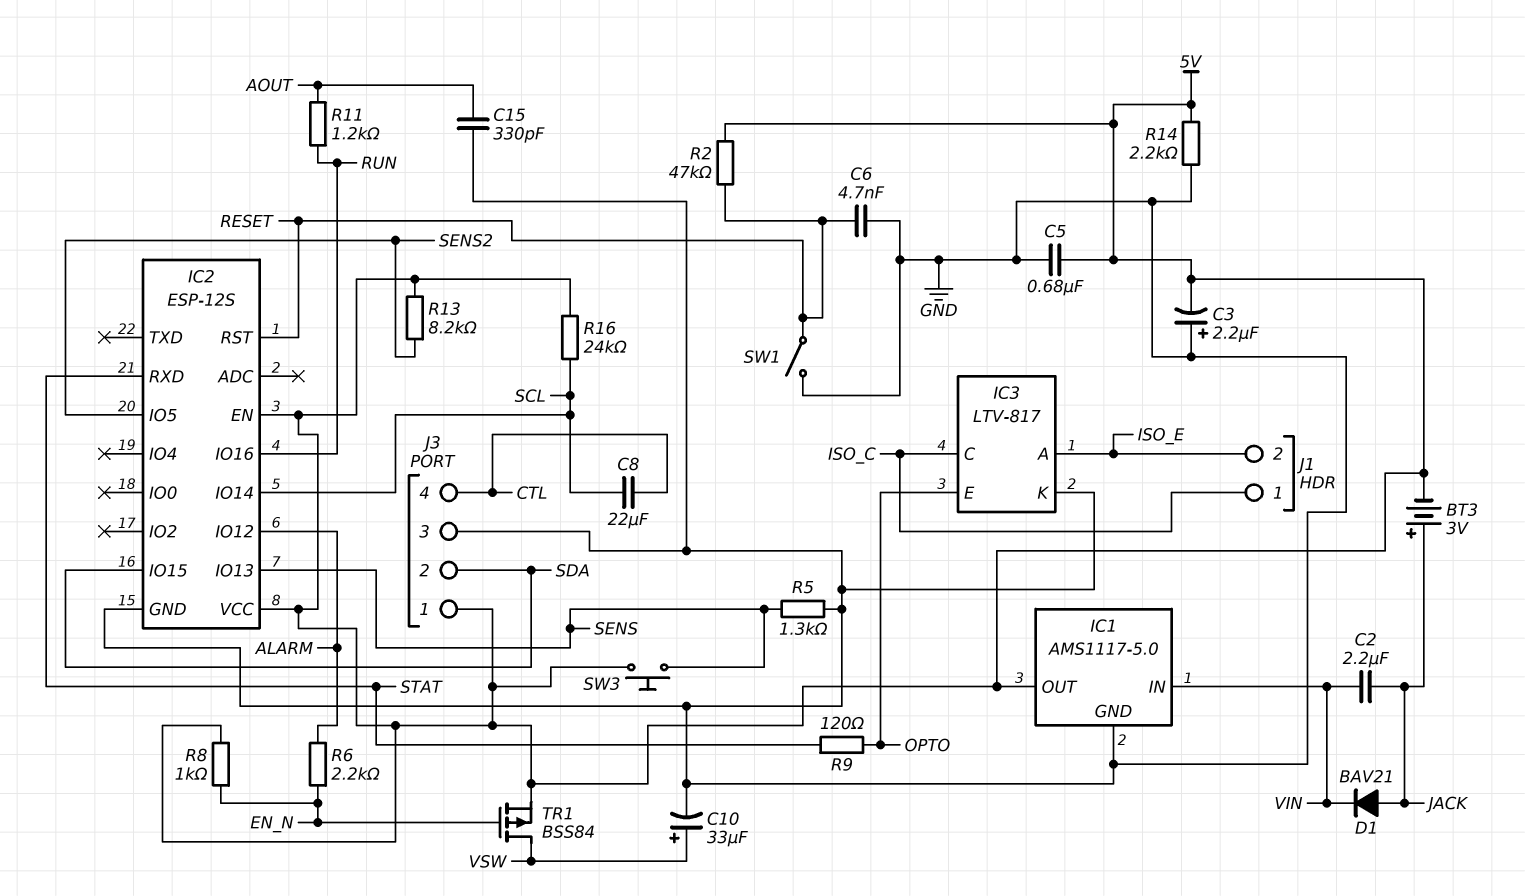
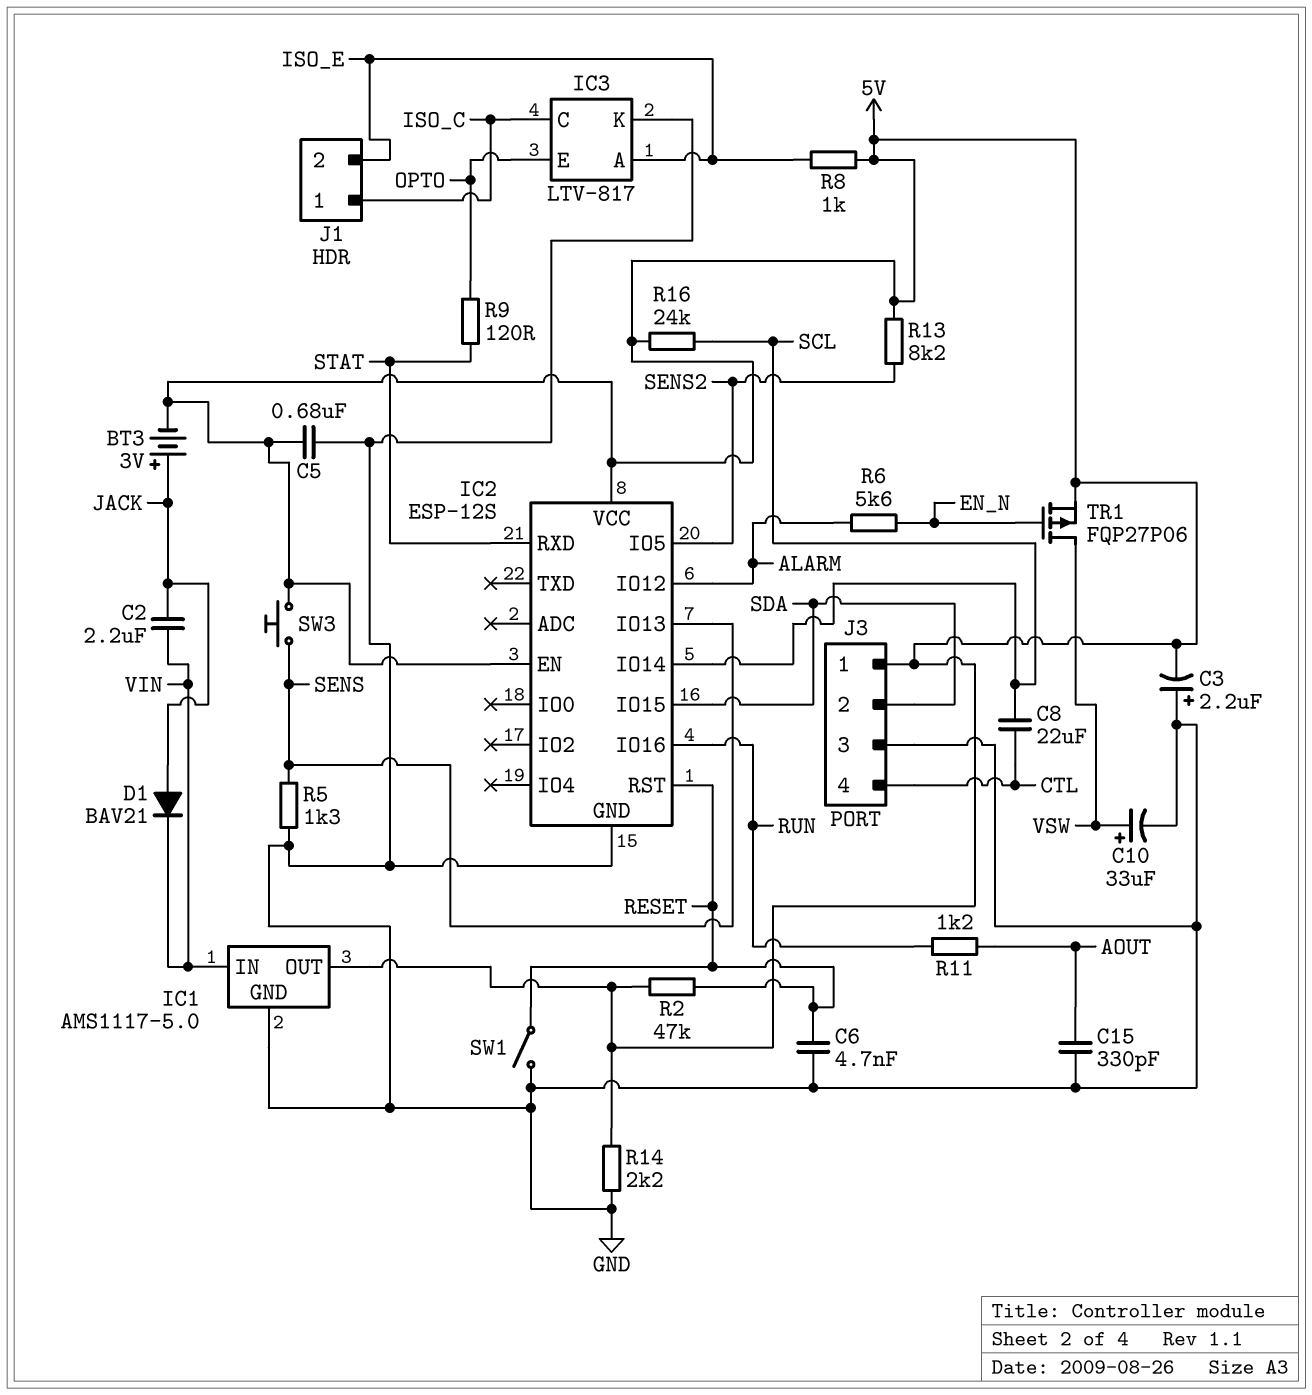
R6: 2.2k (ALARM, EN_N) -> 5.6k (ALARM, EN_N)
R8: 1k (5V, EN_N) -> 1k (5V, ISO_E)
TR1: PMOS BSS84 (G EN_N, D VSW, S 5V) -> PMOS FQP27P06 (G EN_N, D VSW, S 5V)

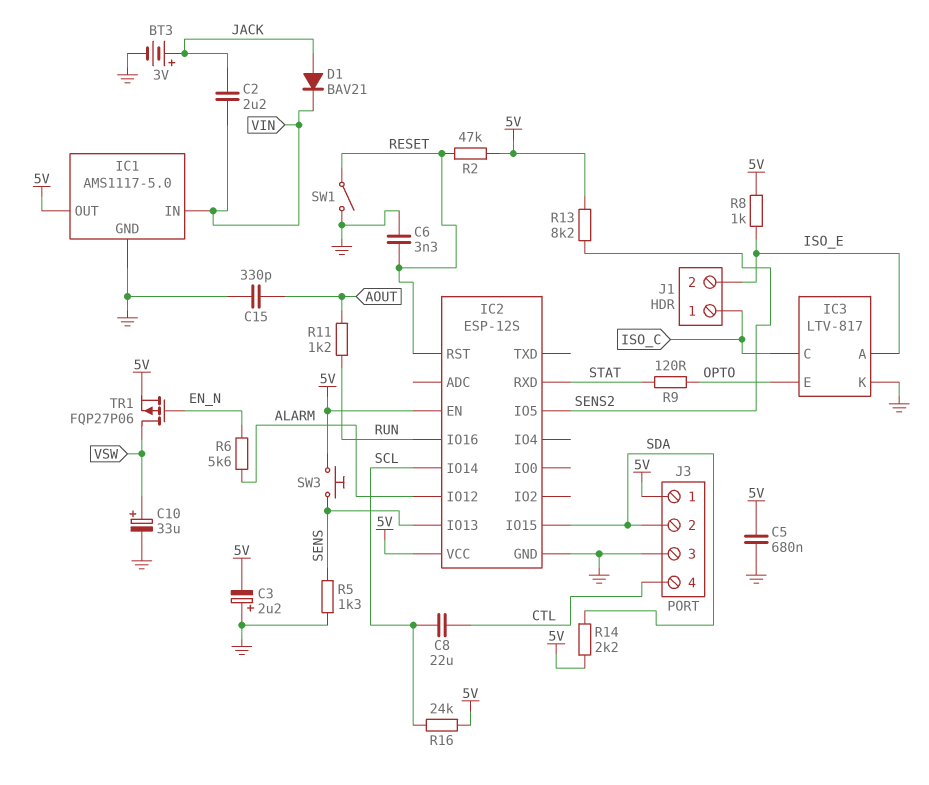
BT3: 3V (plus JACK, minus 5V) -> 3V (plus JACK, minus GND)
C6: 4.7nF (GND, RESET) -> 3.3nF (GND, RESET)
R14: 2.2k (5V, GND) -> 2.2k (5V, SDA)

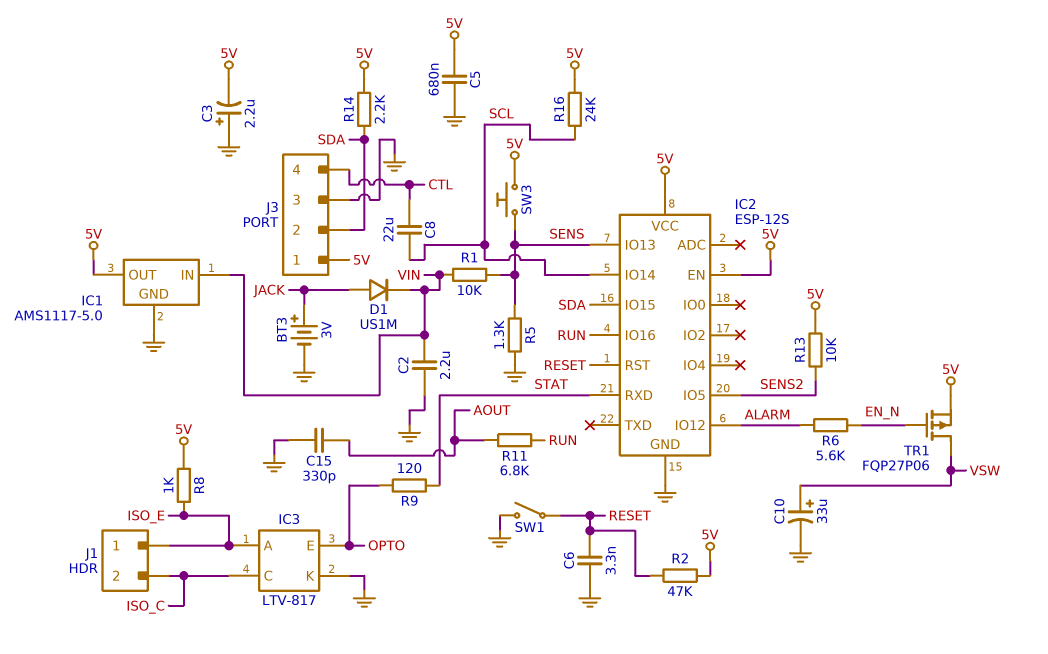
C2: 2.2uF (JACK, VIN) -> 2.2uF (GND, VIN)
D1: diode BAV21 (A JACK, K VIN) -> diode US1M (A JACK, K VIN)
J1 pin 1: ISO_C -> ISO_E
J1 pin 2: ISO_E -> ISO_C
R1: none -> 10k (SENS, VIN)
R11: 1.2k (AOUT, RUN) -> 6.8k (AOUT, RUN)
R13: 8.2k (5V, SENS2) -> 10k (5V, SENS2)

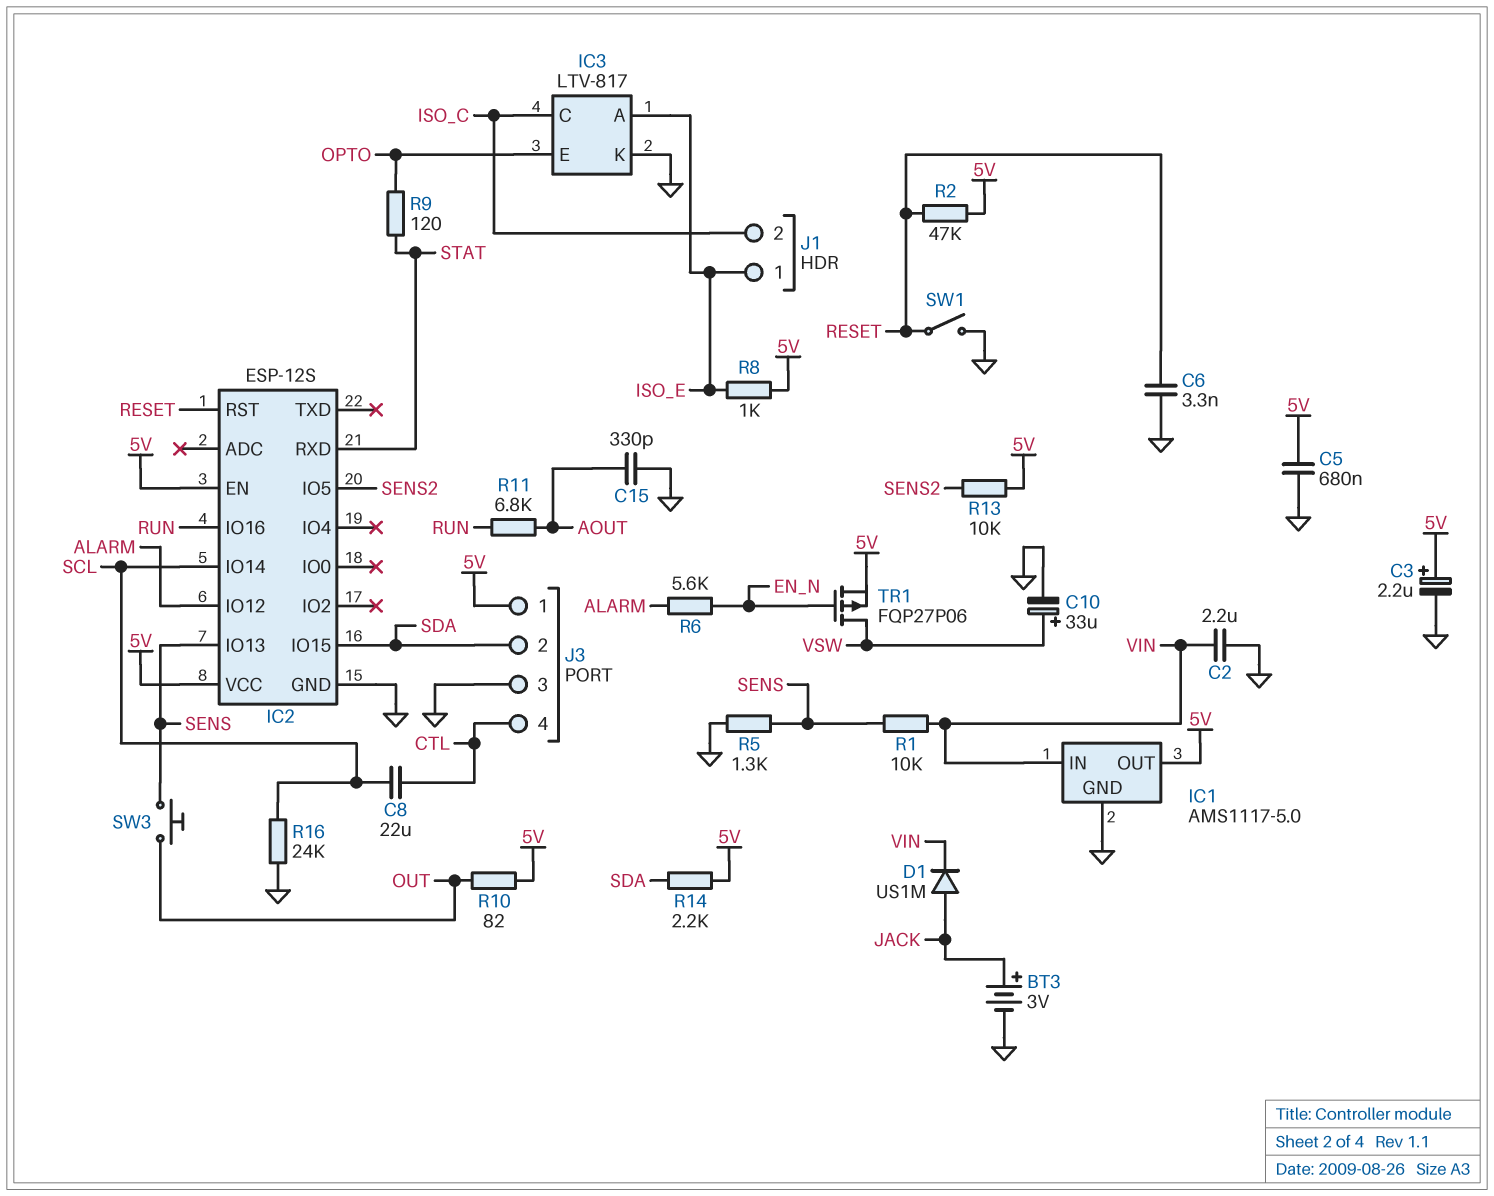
C3: 2.2uF (plus GND, minus 5V) -> 2.2uF (plus 5V, minus GND)
R10: none -> 82 (5V, OUT)
R16: 24k (5V, SCL) -> 24k (GND, SCL)
SW3: button (5V, SENS) -> button (OUT, SENS)

